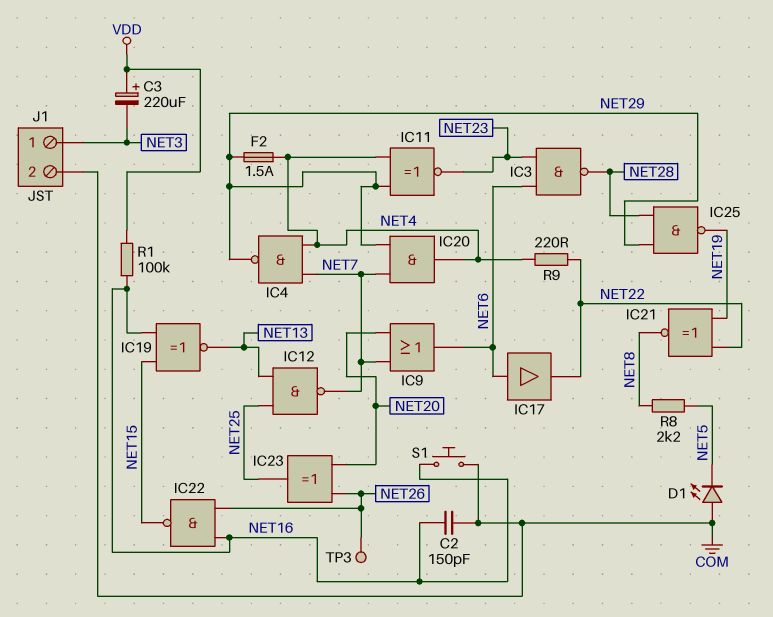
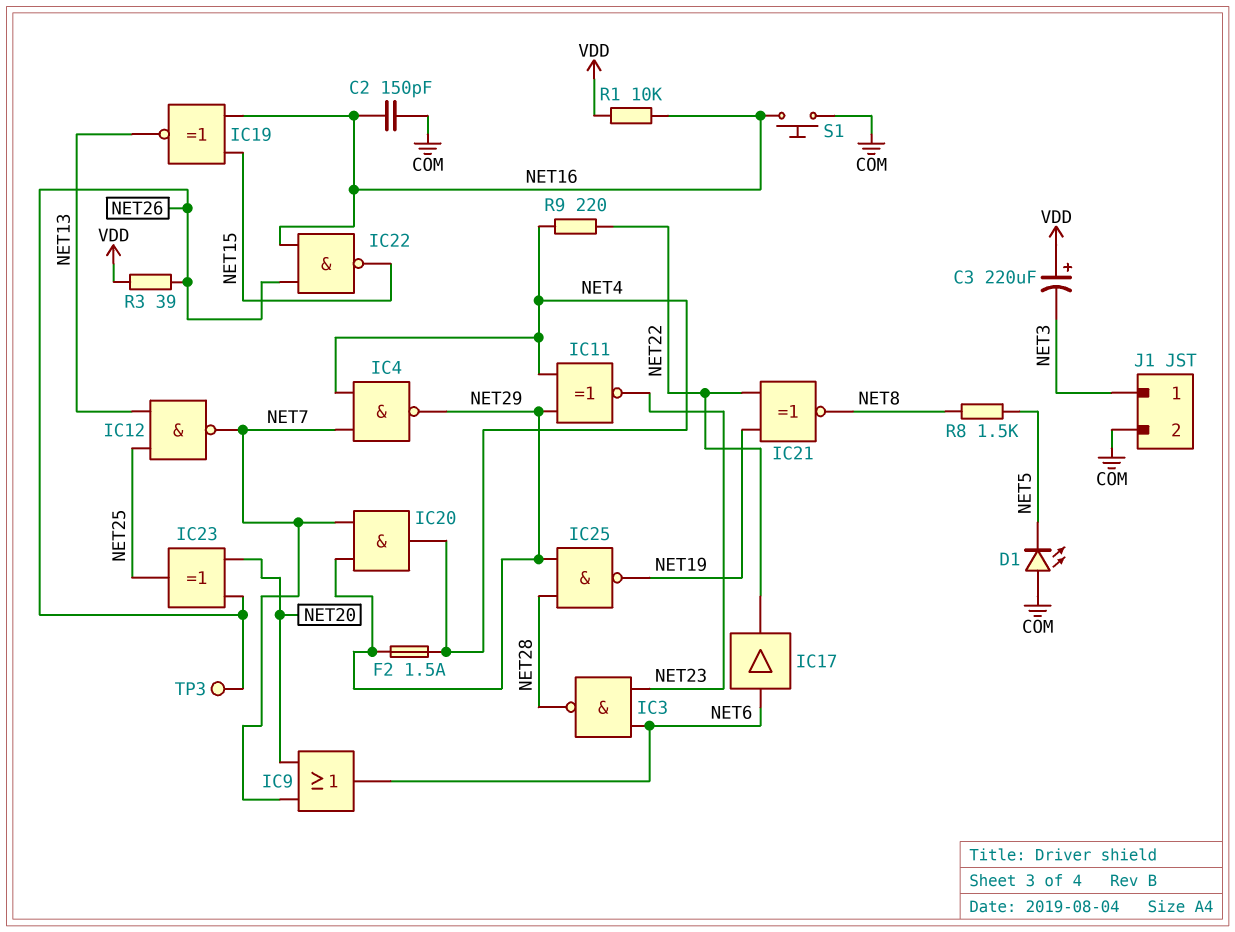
R1: 100k (NET16, VDD) -> 10k (NET16, VDD)
R3: none -> 39 (NET26, VDD)
R8: 2.2k (NET5, NET8) -> 1.5k (NET5, NET8)

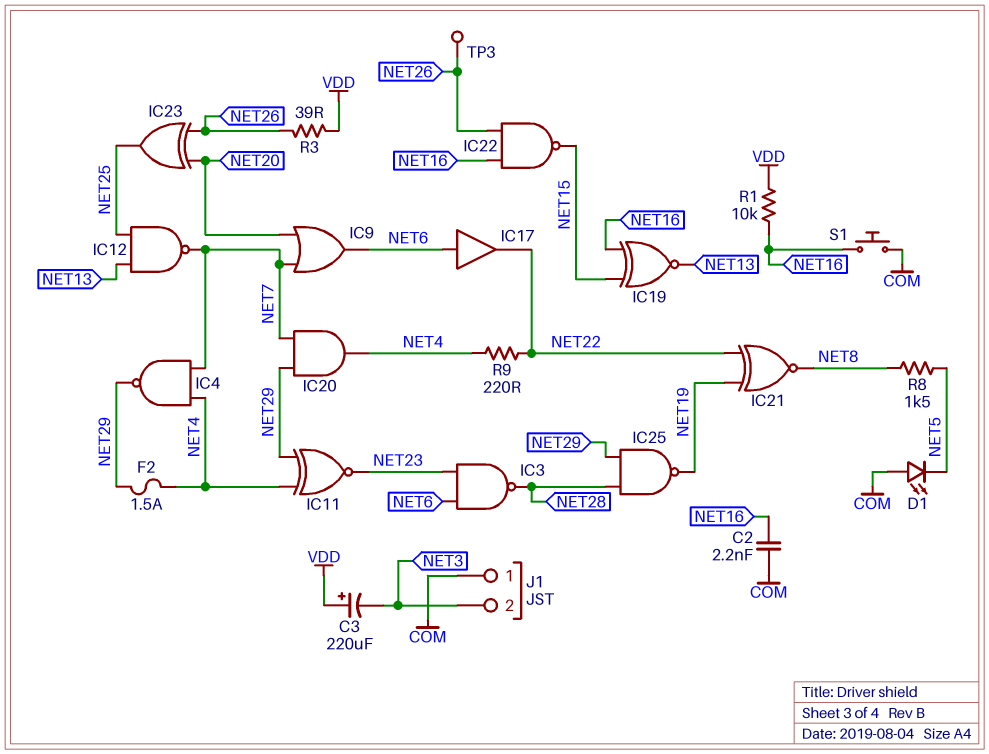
C2: 150pF (COM, NET16) -> 2.2nF (COM, NET16)
J1 pin 1: NET3 -> COM
J1 pin 2: COM -> NET3

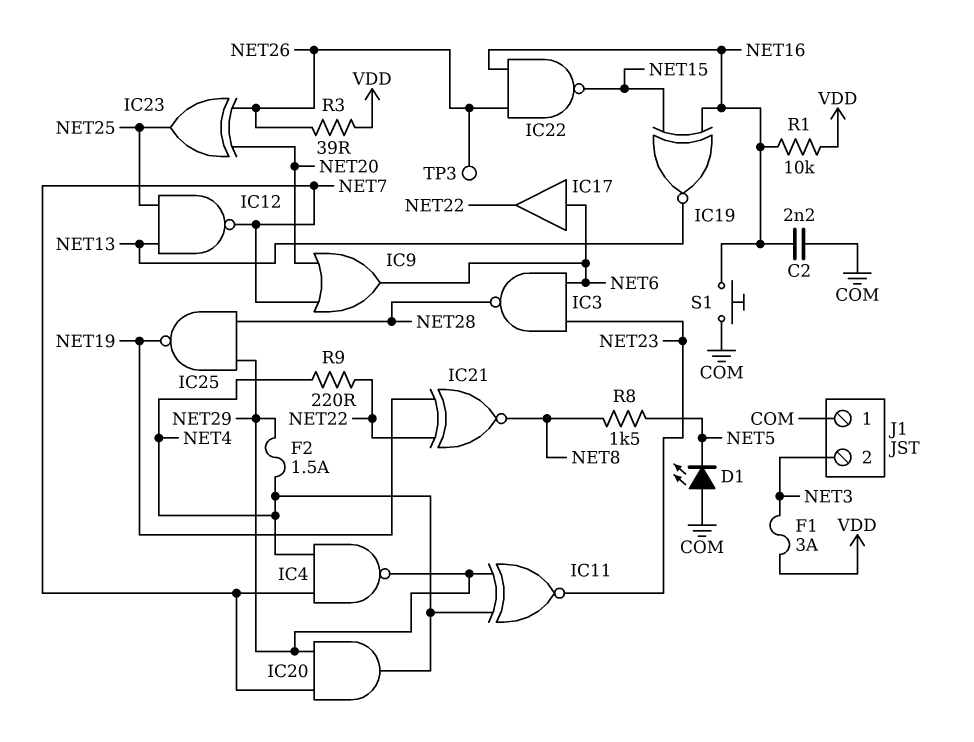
C3: 220uF (plus VDD, minus NET3) -> none
F1: none -> 3A (NET3, VDD)

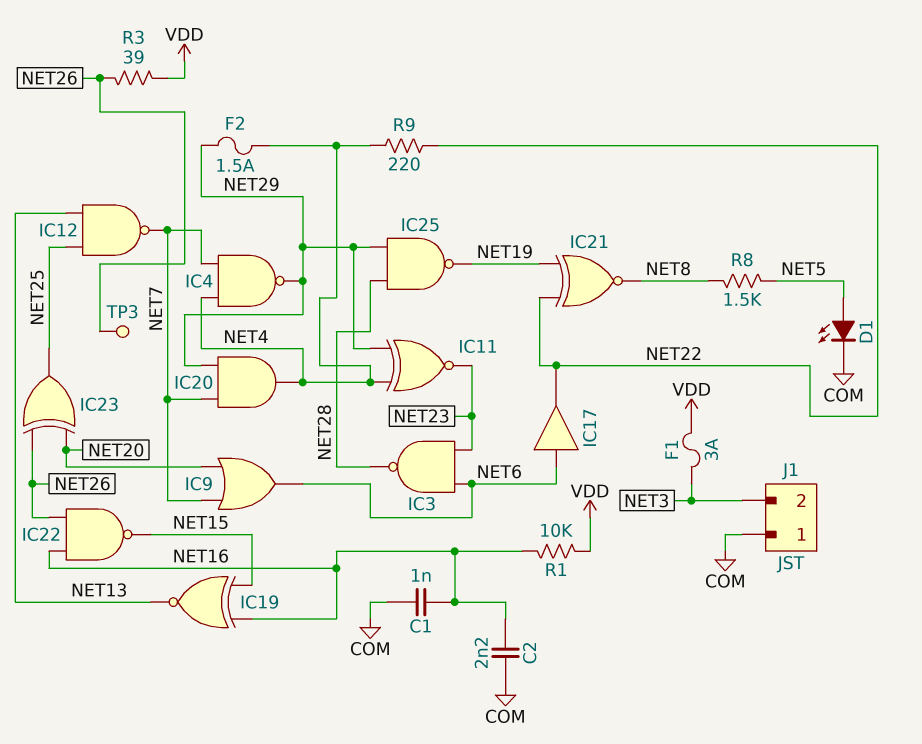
C1: none -> 1nF (COM, NET16)
D1: LED (A COM, K NET5) -> LED (A NET5, K COM)
S1: button (COM, NET16) -> none

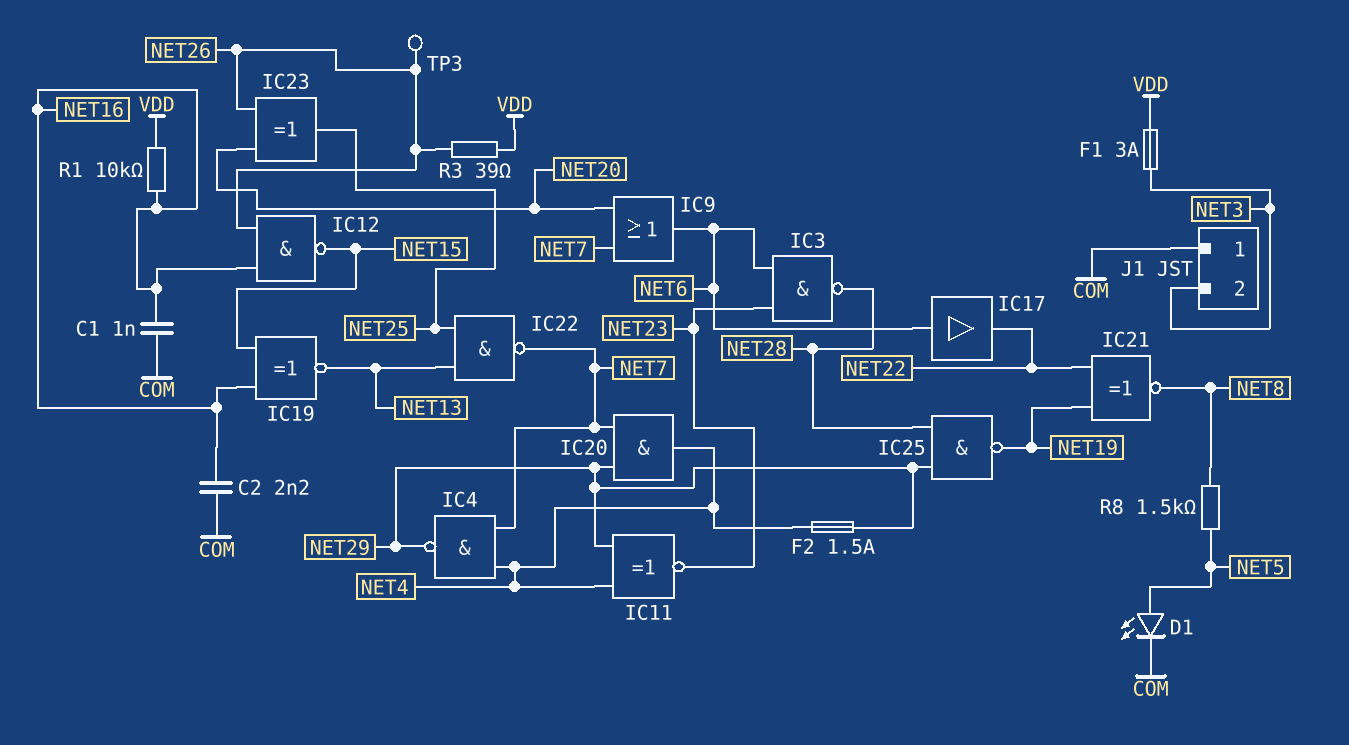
IC12: NAND (in NET13, in NET25, out NET7) -> NAND (in NET16, in NET26, out NET15)
IC22: NAND (in NET16, in NET26, out NET15) -> NAND (in NET13, in NET25, out NET7)
R9: 220 (NET4, NET22) -> none

